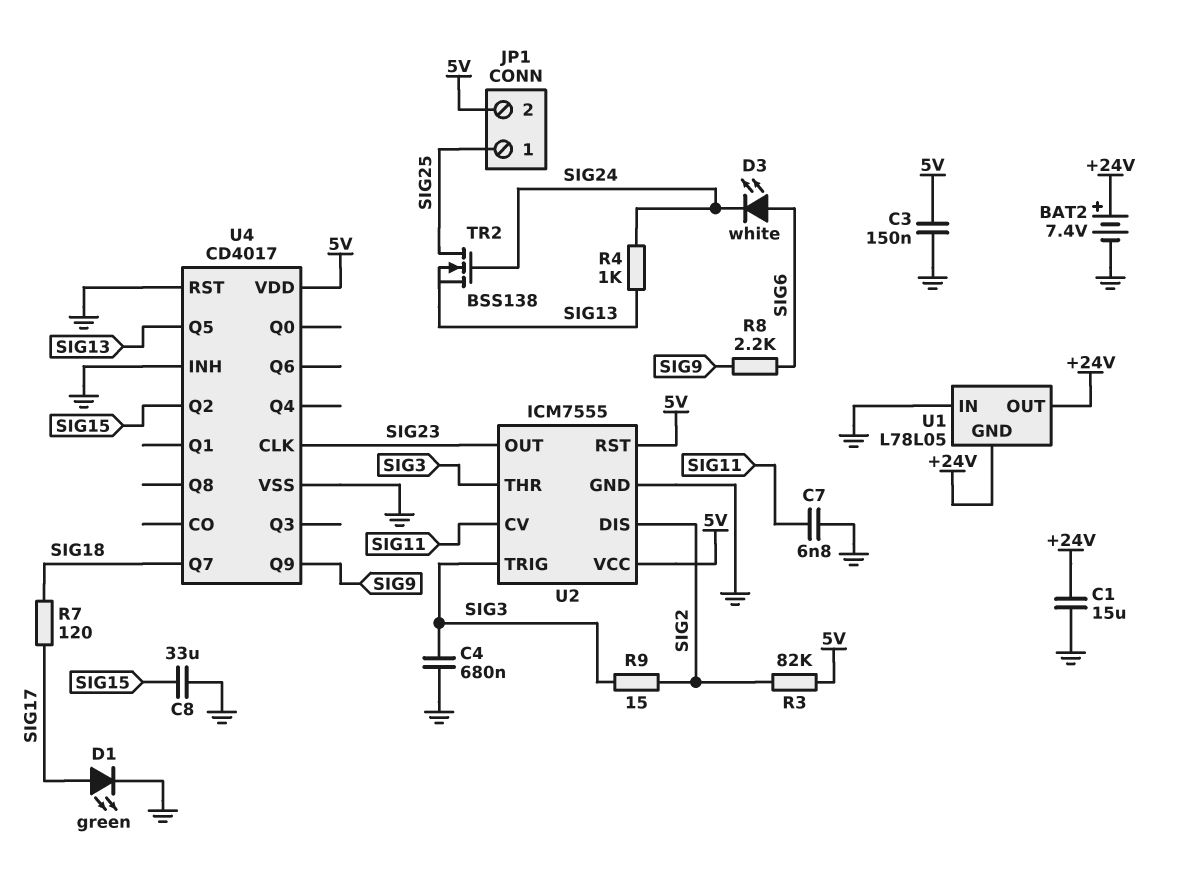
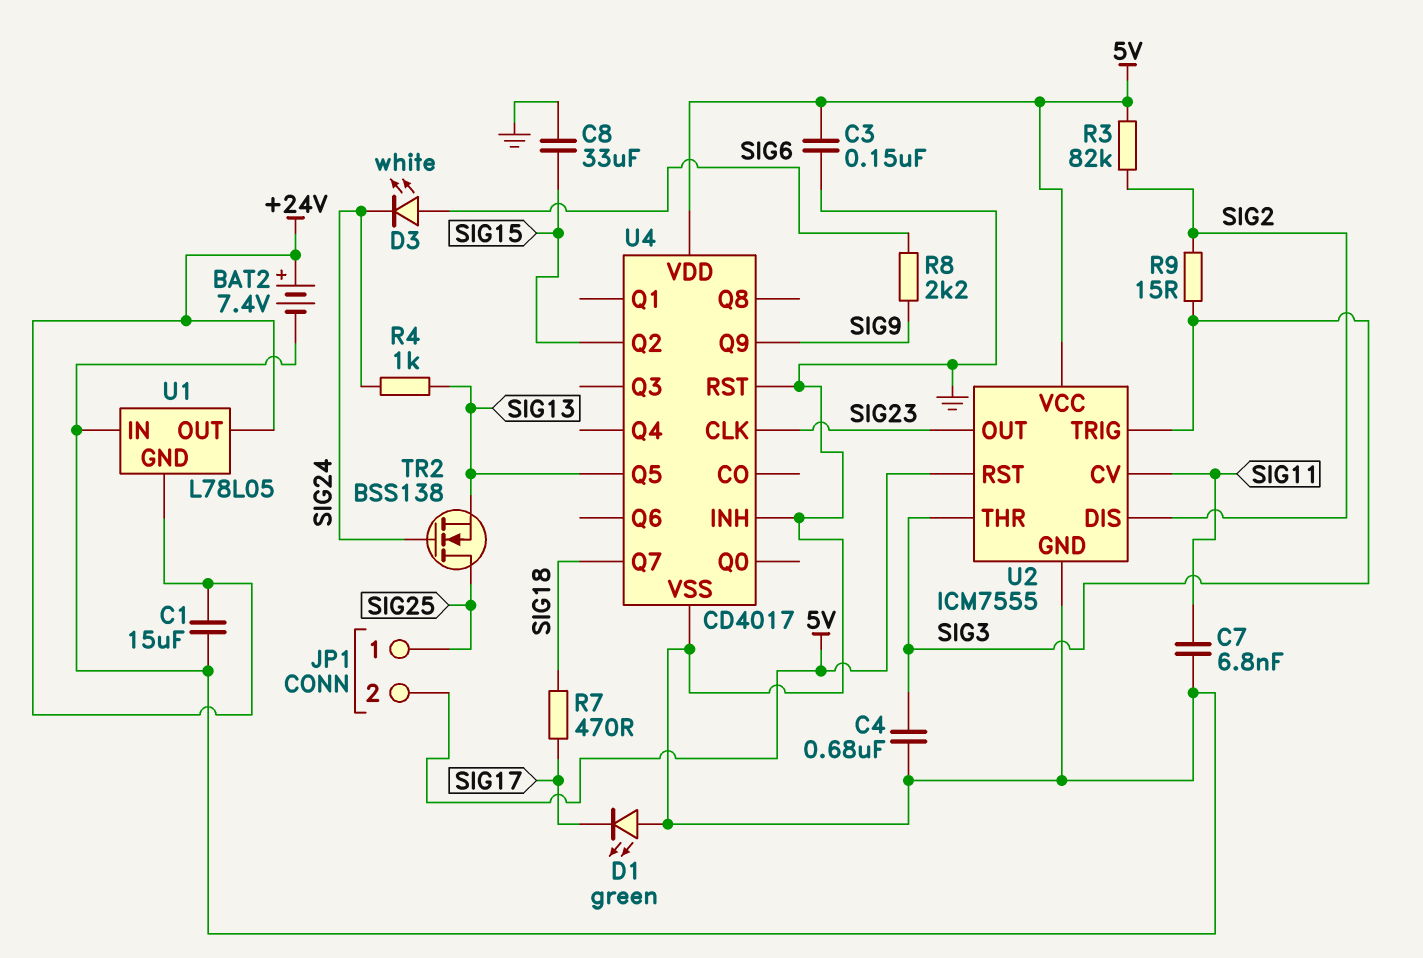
D1: LED green (A SIG17, K GND) -> LED green (A GND, K SIG17)
R7: 120 (SIG17, SIG18) -> 470 (SIG17, SIG18)

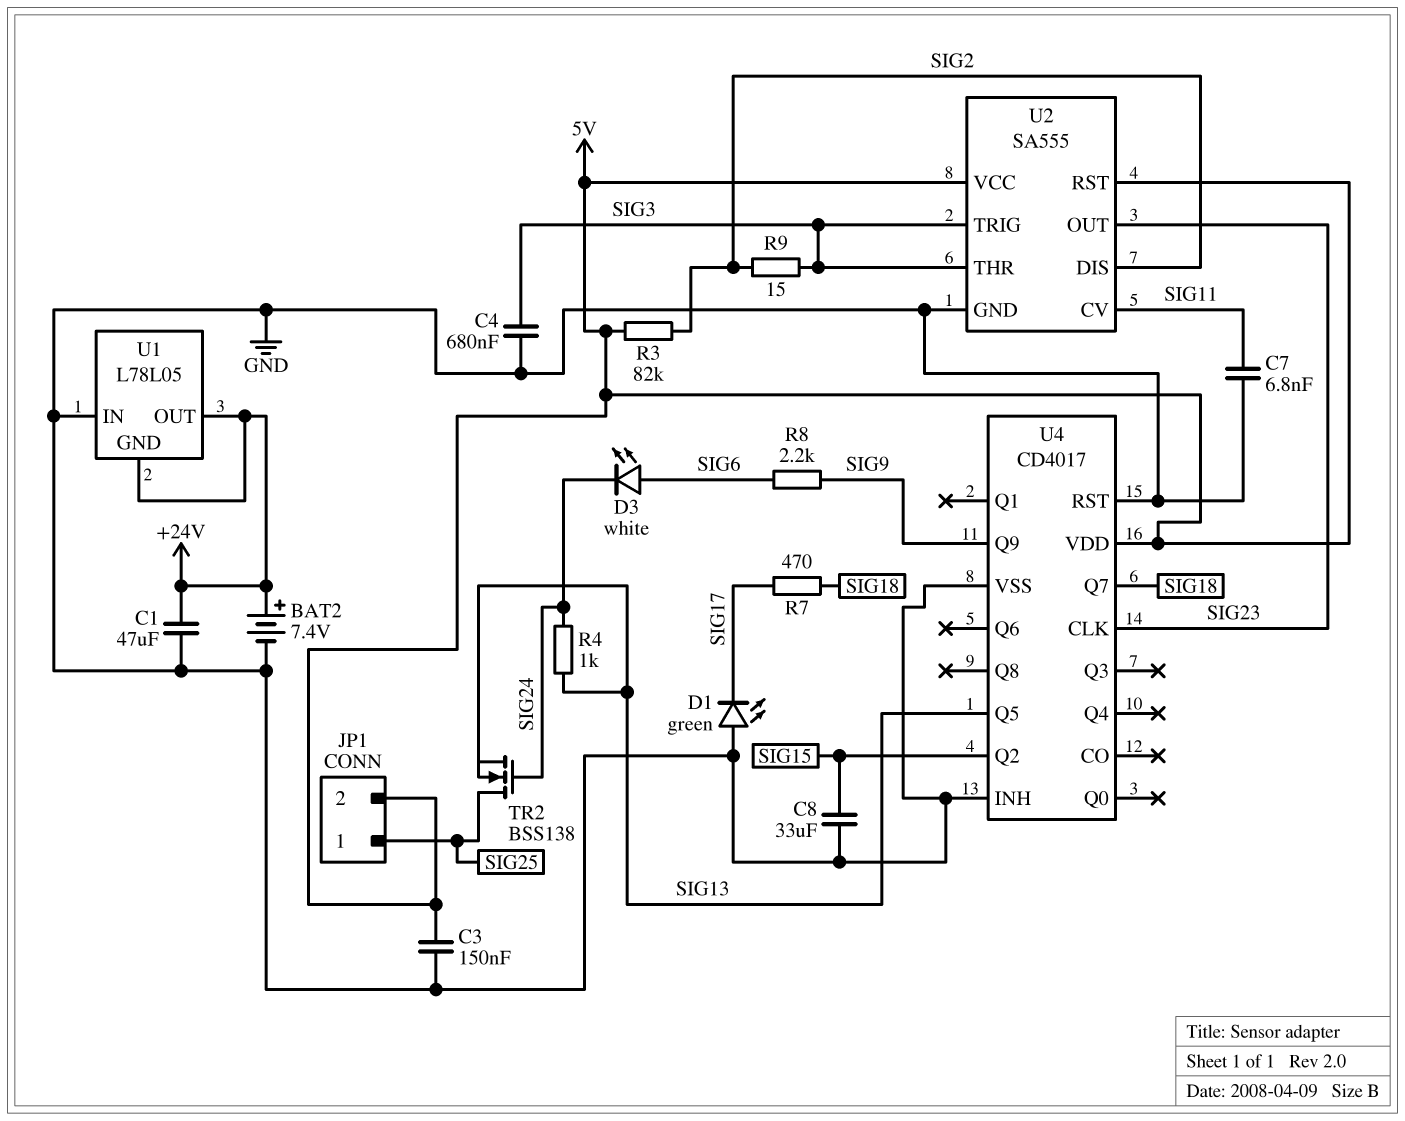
C1: 15uF (+24V, GND) -> 47uF (+24V, GND)
U2: ICM7555 -> SA555

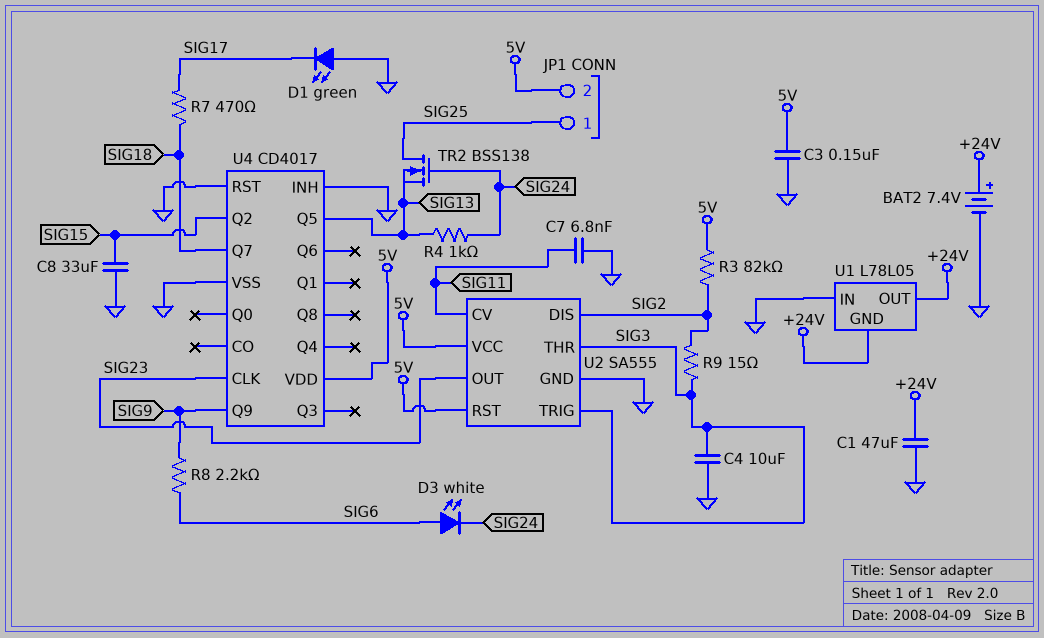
C4: 680nF (GND, SIG3) -> 10uF (GND, SIG3)

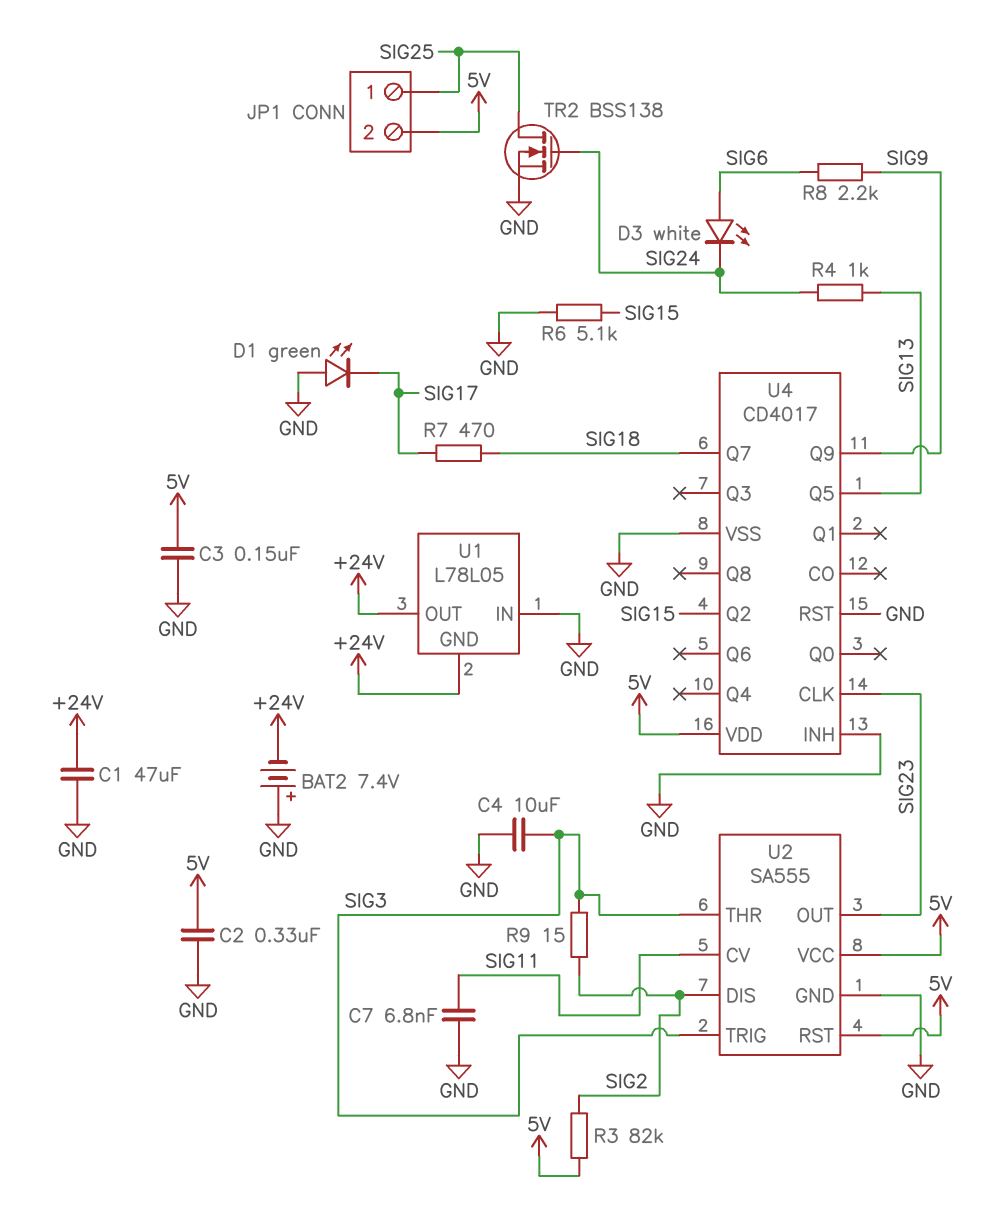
BAT2: 7.4V (plus +24V, minus GND) -> 7.4V (plus GND, minus +24V)
C2: none -> 330nF (5V, GND)
C8: 33uF (GND, SIG15) -> none
R6: none -> 5.1k (GND, SIG15)
TR2: NMOS BSS138 (G SIG24, D SIG25, S SIG13) -> NMOS BSS138 (G SIG24, D SIG25, S GND)

